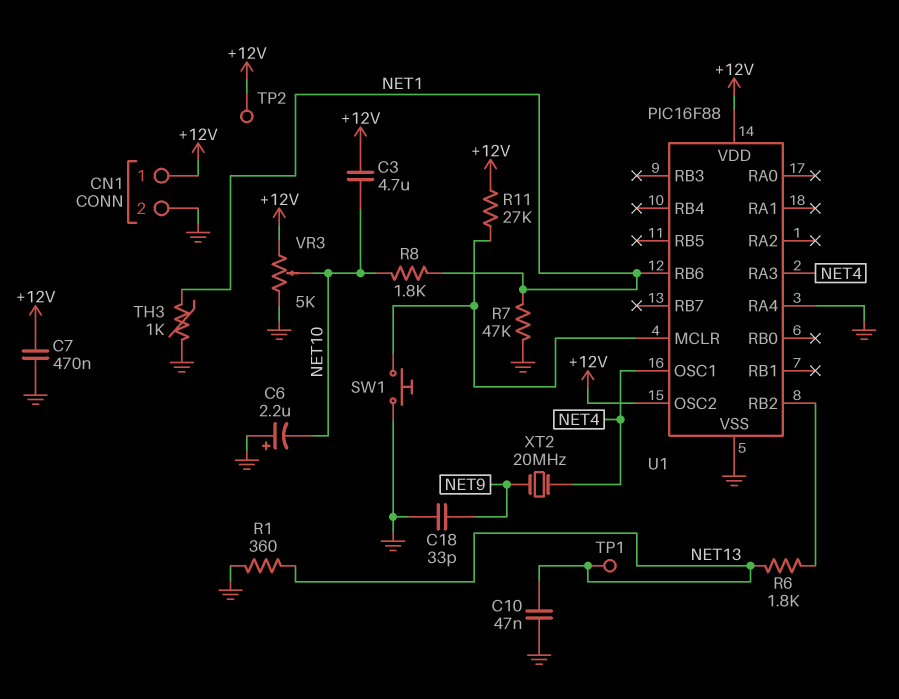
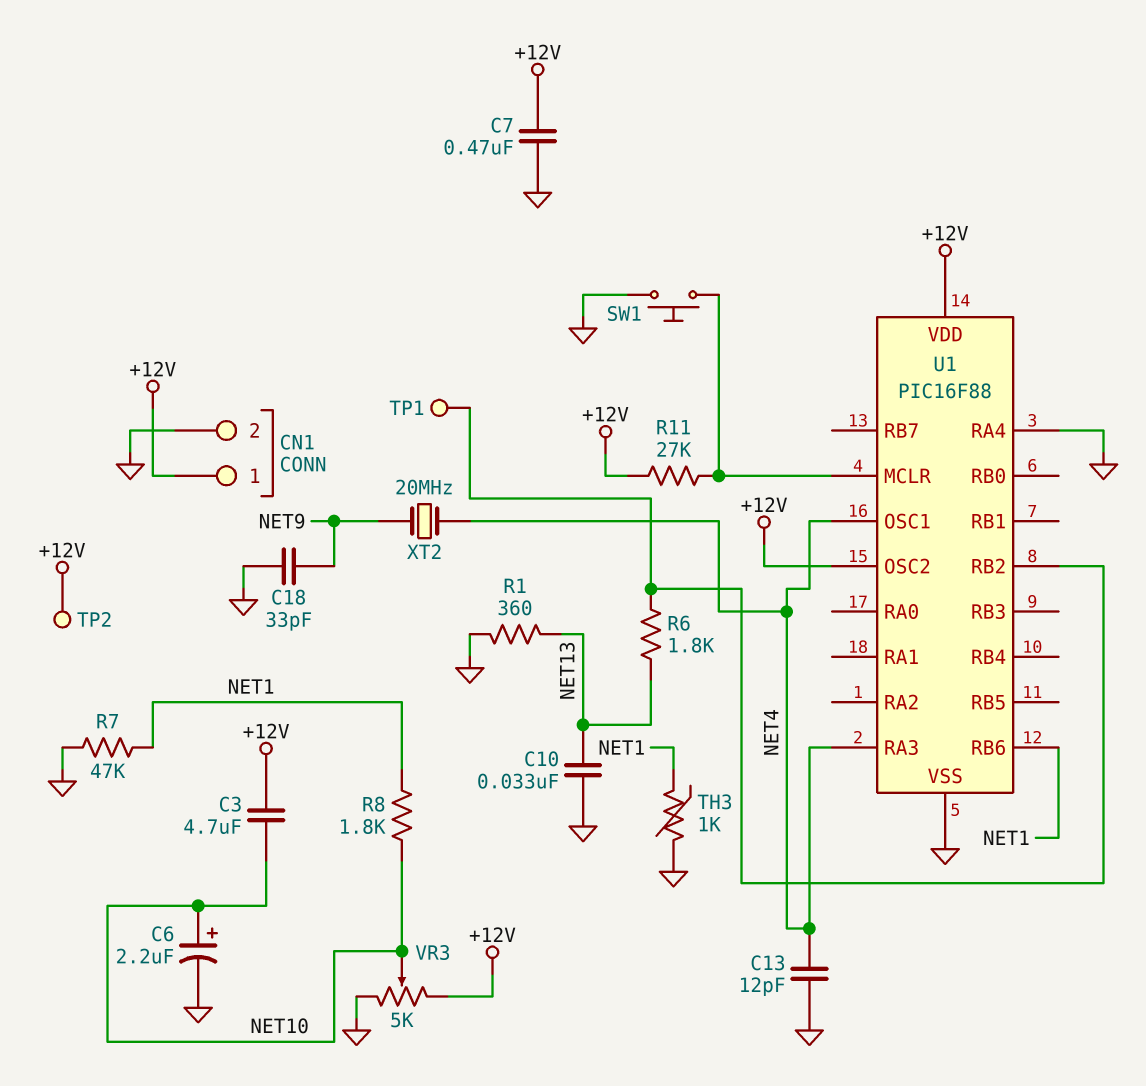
C6: 2.2uF (plus GND, minus NET10) -> 2.2uF (plus NET10, minus GND)
C10: 47nF (GND, NET13) -> 33nF (GND, NET13)
C13: none -> 12pF (GND, NET4)
TP1: test point (NET13) -> test point (U1/RB2)

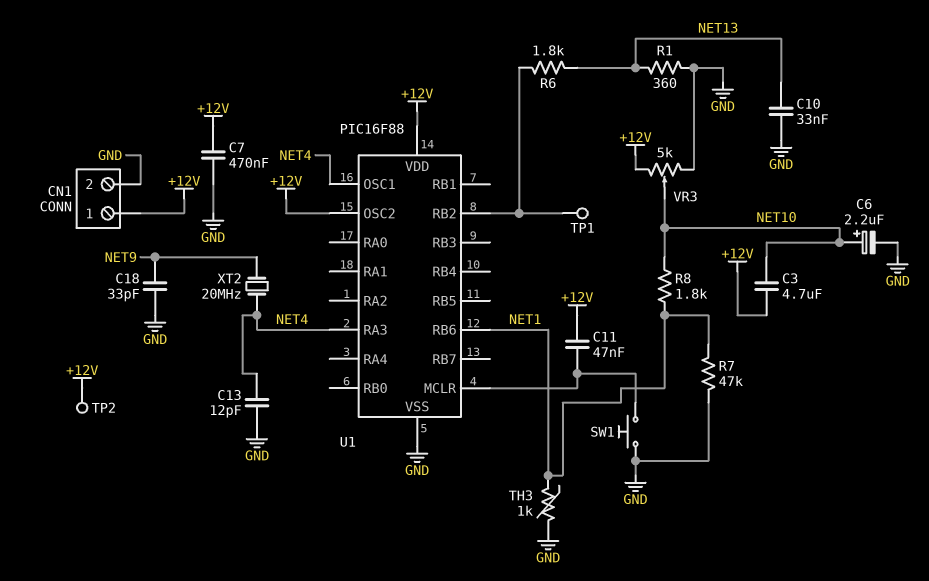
C11: none -> 47nF (+12V, U1/MCLR)
R11: 27k (+12V, U1/MCLR) -> none
U1 pin RA4: GND -> none

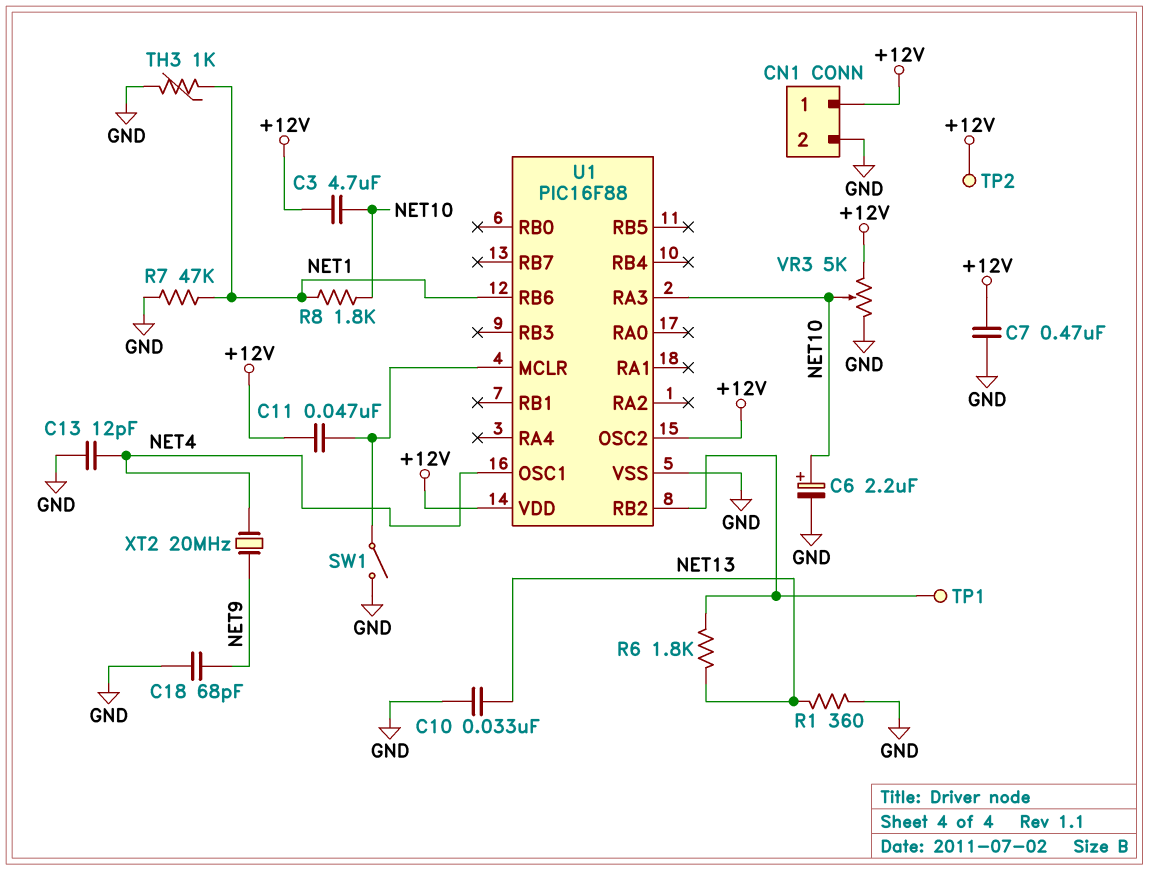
C18: 33pF (GND, NET9) -> 68pF (GND, NET9)
SW1: button (GND, U1/MCLR) -> switch (GND, U1/MCLR)
U1 pin RA3: NET4 -> NET10

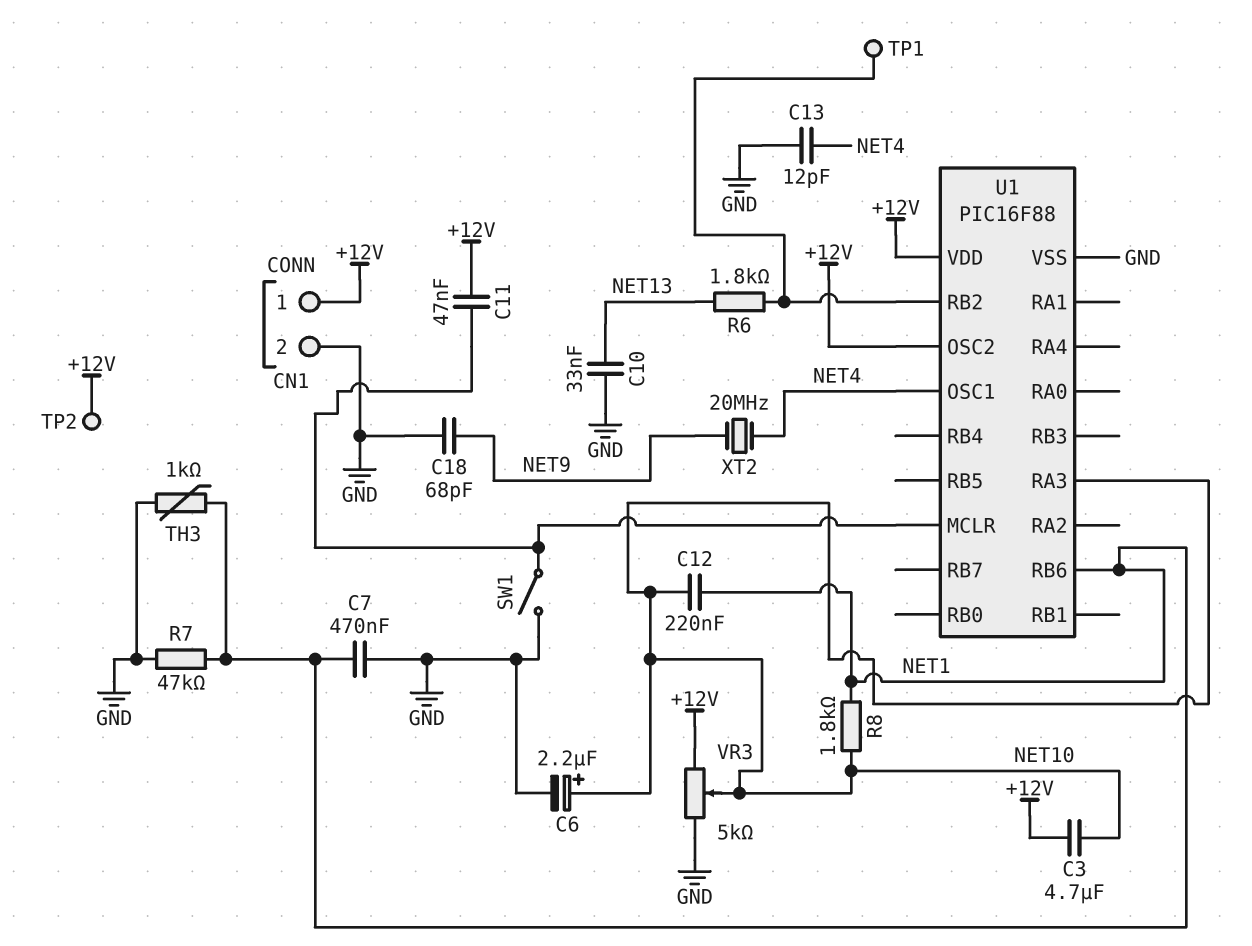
C7: 470nF (+12V, GND) -> 470nF (GND, NET1)
C12: none -> 220nF (NET1, NET10)
R1: 360 (GND, NET13) -> none

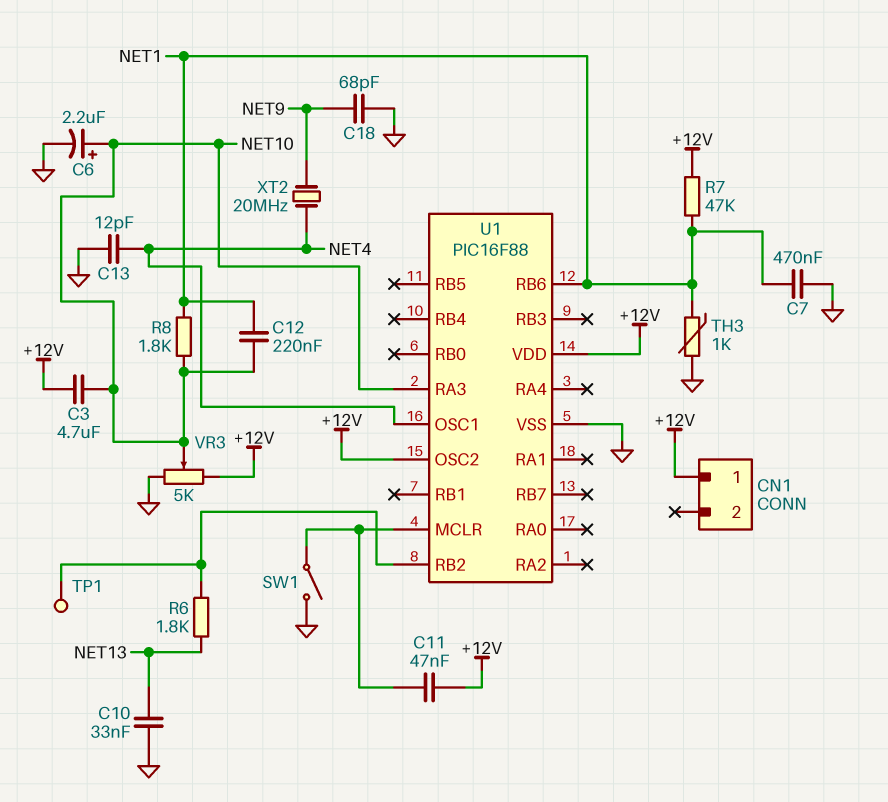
CN1 pin 2: GND -> none
R7: 47k (GND, NET1) -> 47k (+12V, NET1)
TP2: test point (+12V) -> none

